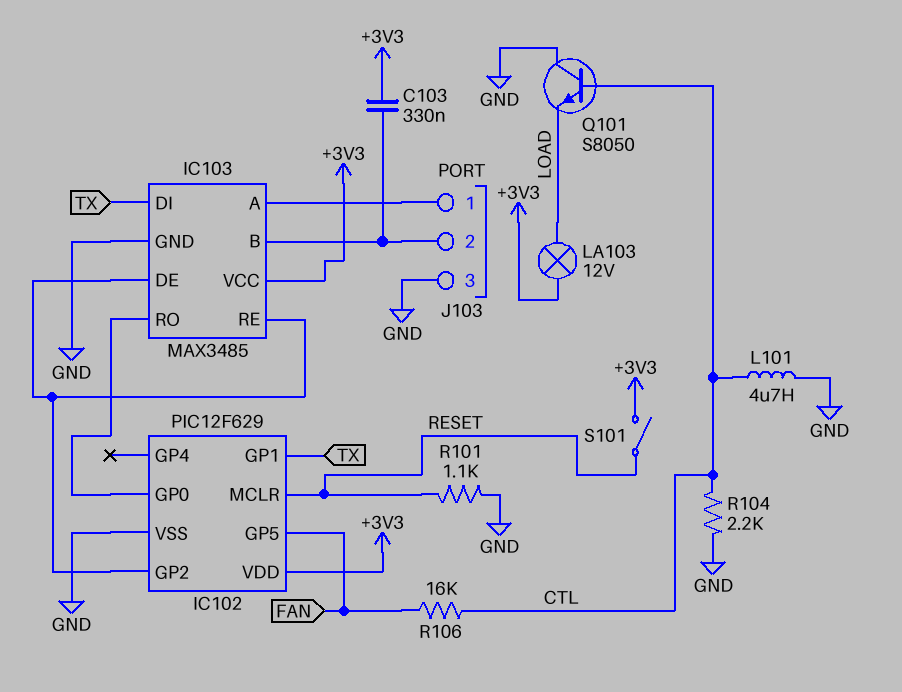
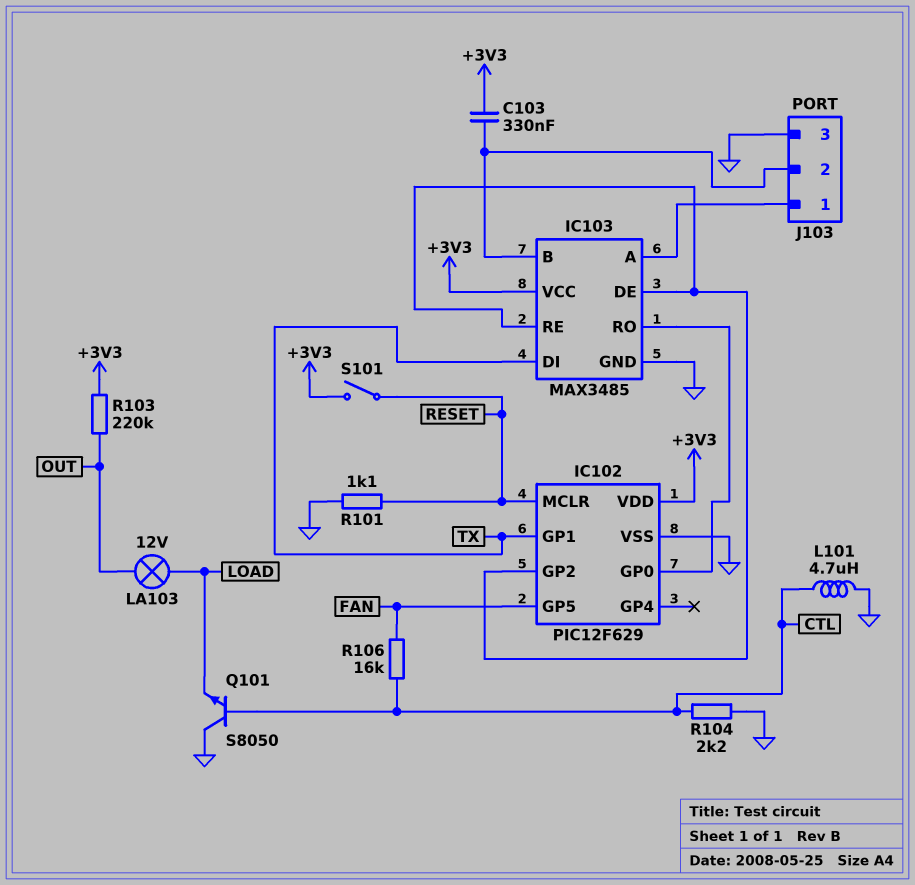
LA103: lamp 12V (+3V3, LOAD) -> lamp 12V (LOAD, OUT)
R103: none -> 220k (+3V3, OUT)

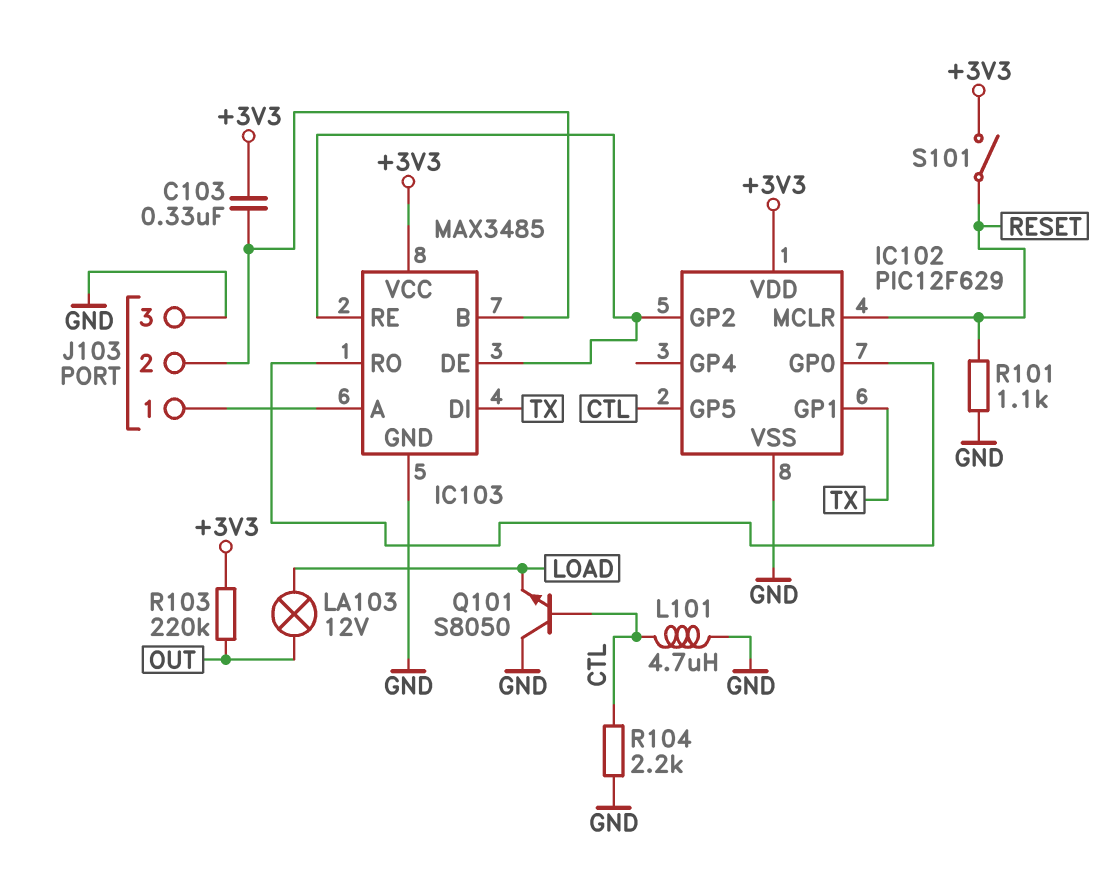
IC102 pin GP5: FAN -> CTL
R106: 16k (CTL, FAN) -> none

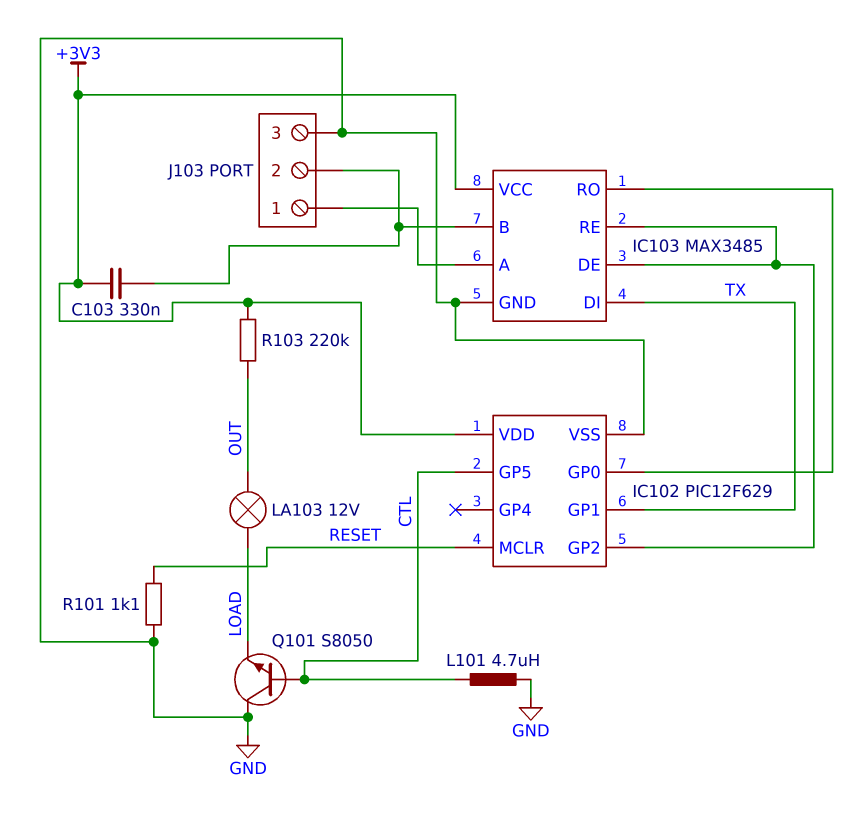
R104: 2.2k (CTL, GND) -> none
S101: switch (+3V3, RESET) -> none

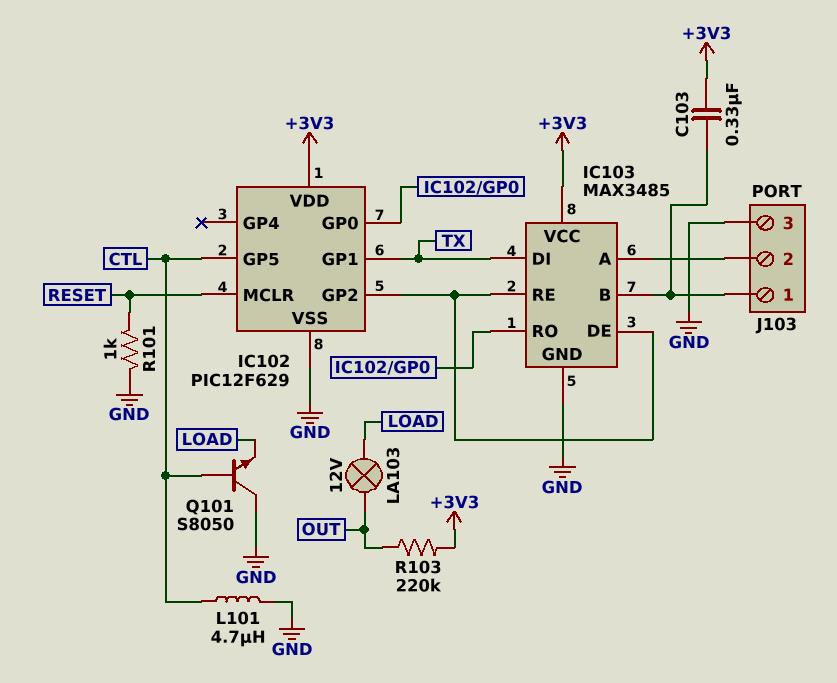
J103 pin 1: IC103/A -> IC103/B
J103 pin 2: IC103/B -> IC103/A
R101: 1.1k (GND, RESET) -> 1k (GND, RESET)

